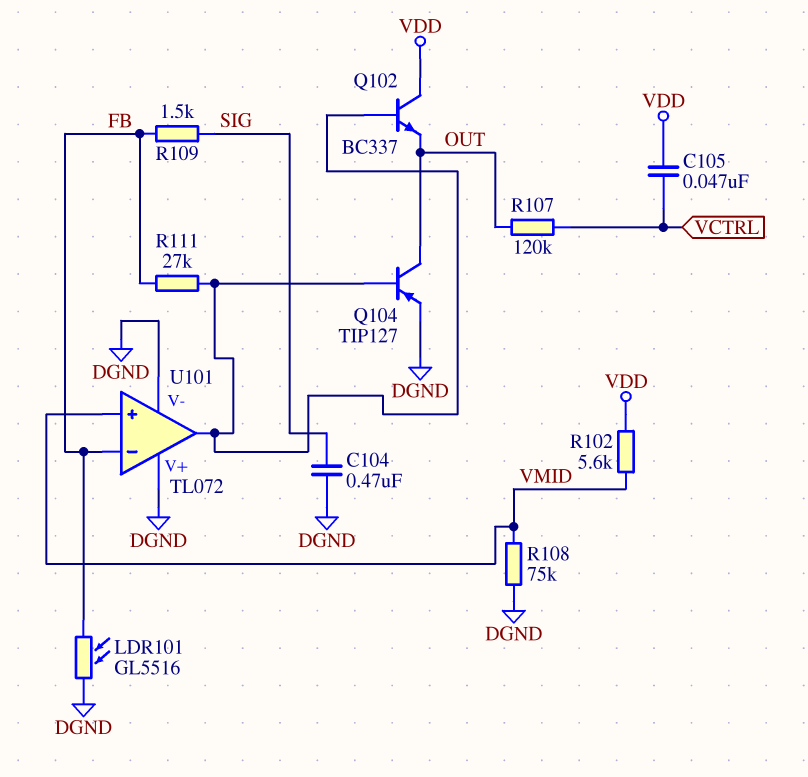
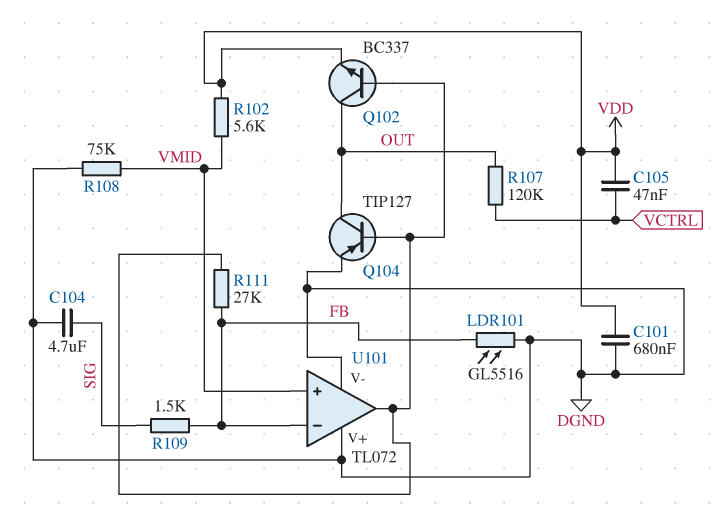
C101: none -> 680nF (DGND, VDD)
C104: 470nF (DGND, SIG) -> 4.7uF (DGND, SIG)
Q102: NPN BC337 (B U101/out, C VDD, E OUT) -> NPN BC337 (B U101/out, C OUT, E VDD)

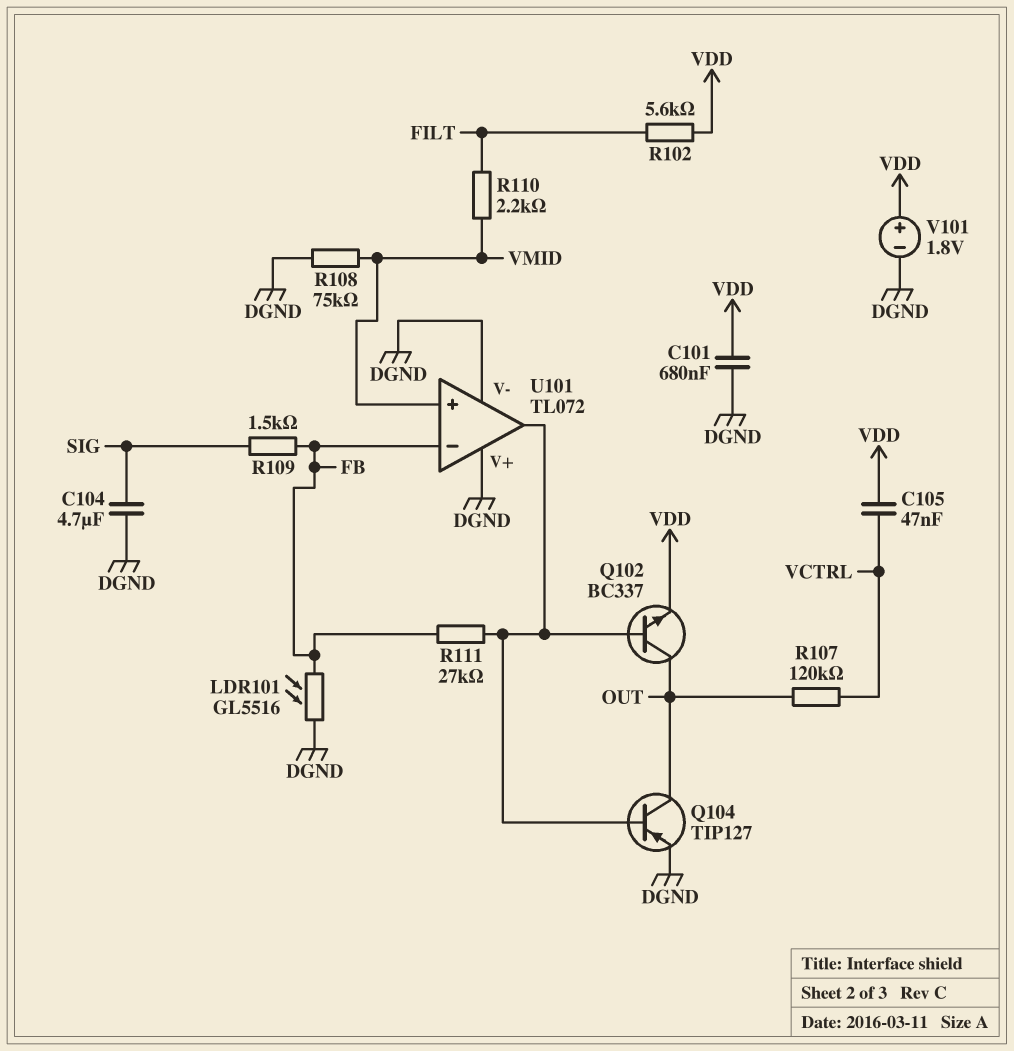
R102: 5.6k (VDD, VMID) -> 5.6k (FILT, VDD)
R110: none -> 2.2k (FILT, VMID)
V101: none -> 1.8V (plus VDD, minus DGND)

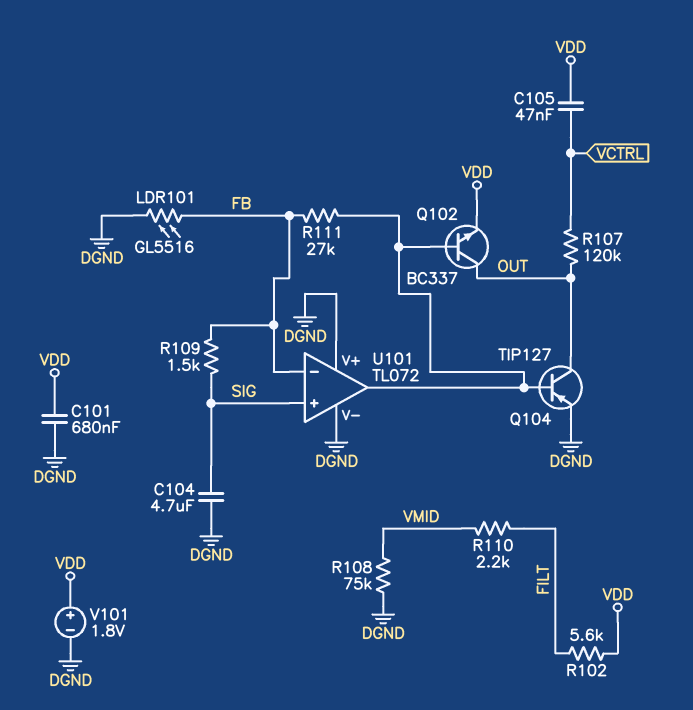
U101 pin in+: VMID -> SIG

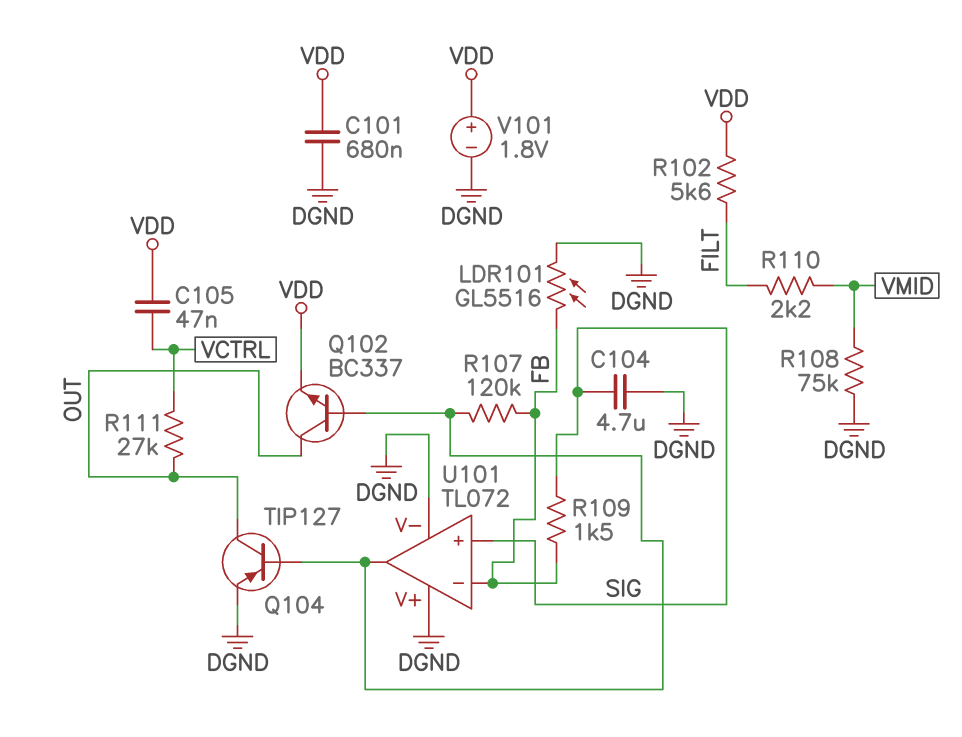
R107: 120k (OUT, VCTRL) -> 120k (FB, U101/out)
R111: 27k (FB, U101/out) -> 27k (OUT, VCTRL)

